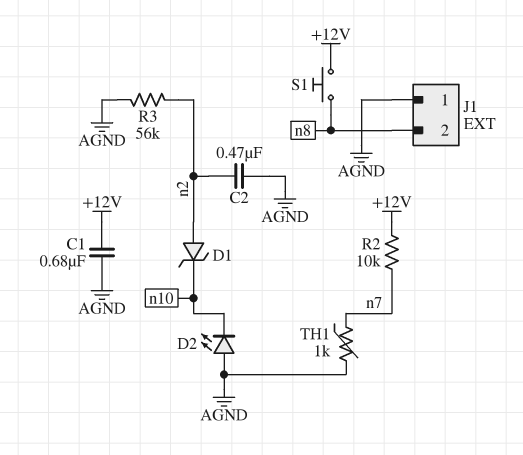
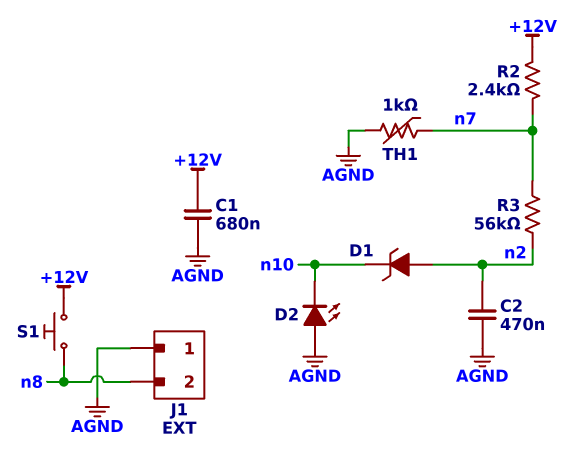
R2: 10k (+12V, n7) -> 2.4k (+12V, n7)
R3: 56k (AGND, n2) -> 56k (n2, n7)

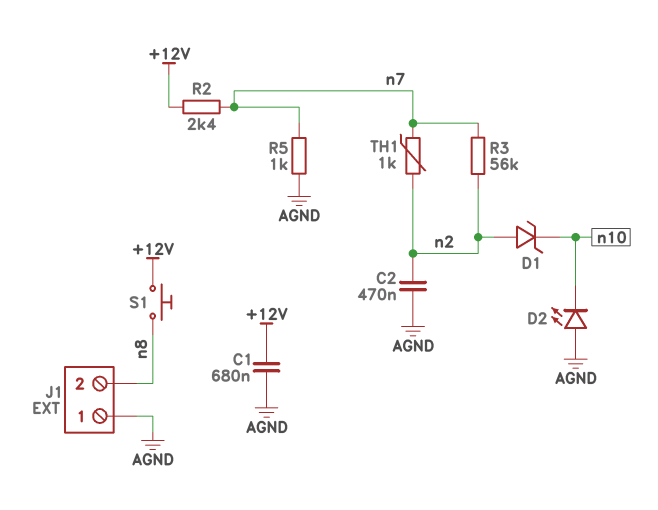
R5: none -> 1k (AGND, n7)
TH1: 1k (AGND, n7) -> 1k (n2, n7)

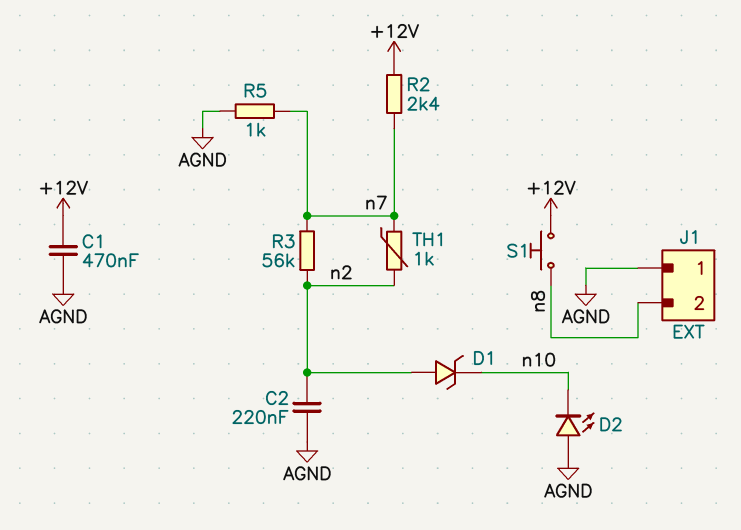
C1: 680nF (+12V, AGND) -> 470nF (+12V, AGND)
C2: 470nF (AGND, n2) -> 220nF (AGND, n2)

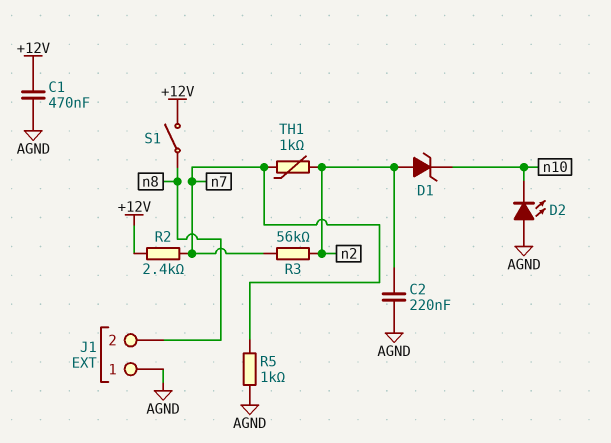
S1: button (+12V, n8) -> switch (+12V, n8)

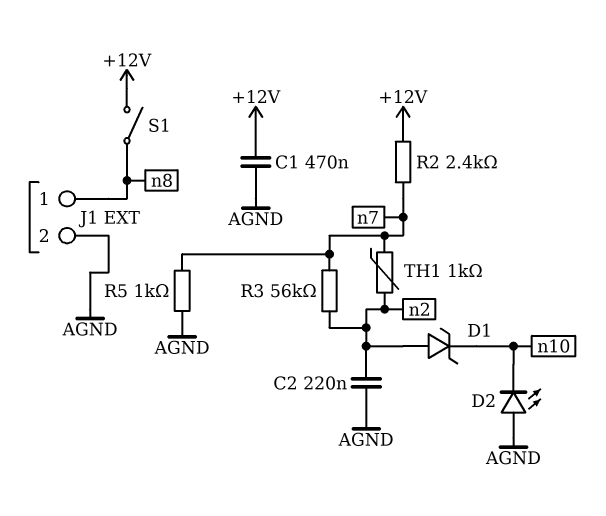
J1 pin 1: AGND -> n8
J1 pin 2: n8 -> AGND

